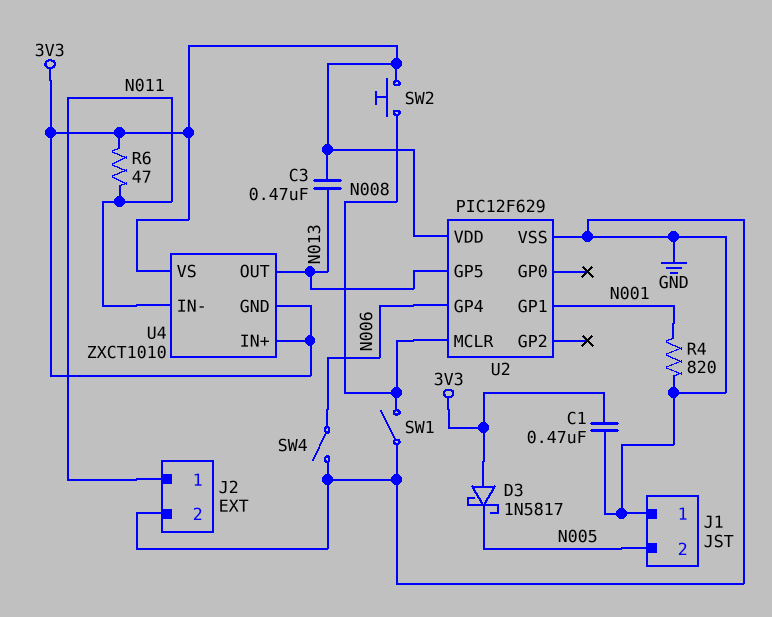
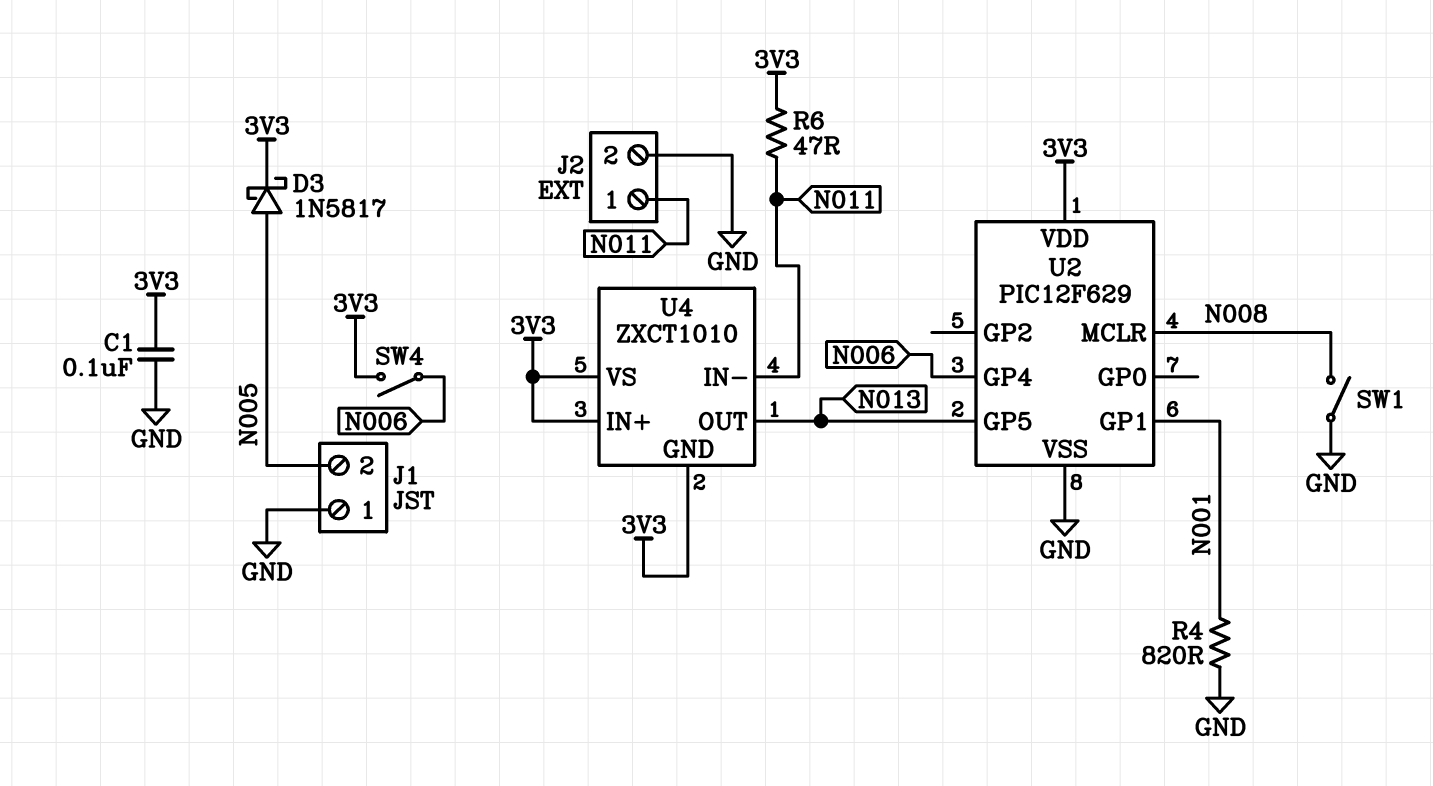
C1: 470nF (3V3, GND) -> 100nF (3V3, GND)
C3: 470nF (3V3, N013) -> none
D3: schottky 1N5817 (A 3V3, K N005) -> schottky 1N5817 (A N005, K 3V3)
SW2: button (3V3, N008) -> none
SW4: switch (GND, N006) -> switch (3V3, N006)

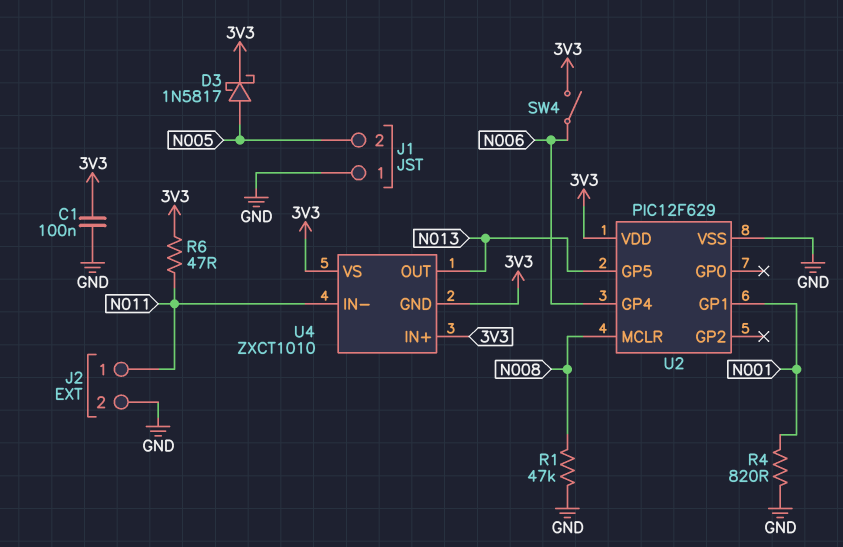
R1: none -> 47k (GND, N008)
SW1: switch (GND, N008) -> none

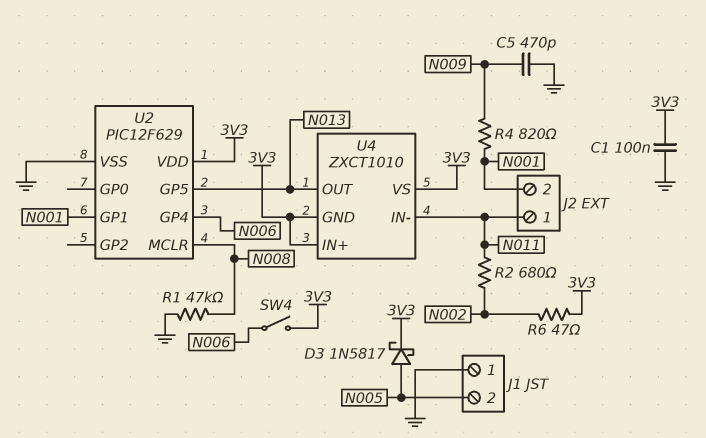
C5: none -> 470pF (GND, N009)
J2 pin 2: GND -> N001
R2: none -> 680 (N002, N011)
R4: 820 (GND, N001) -> 820 (N001, N009)
R6: 47 (3V3, N011) -> 47 (3V3, N002)

